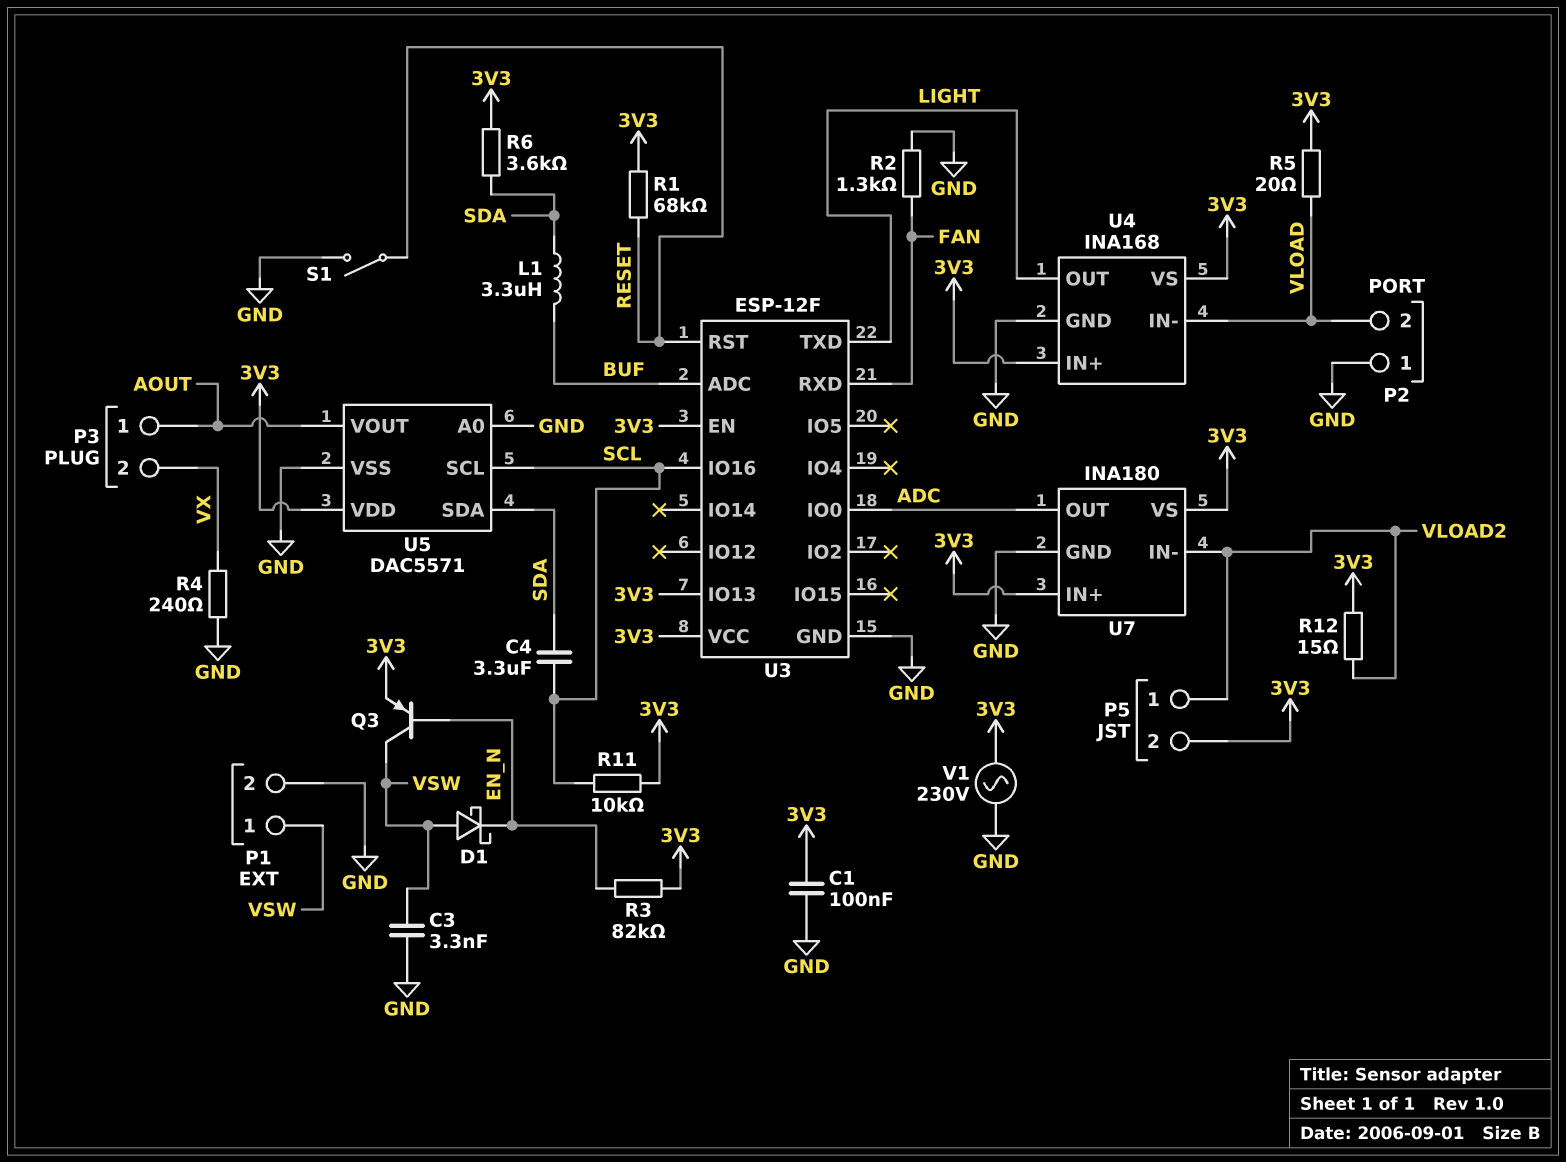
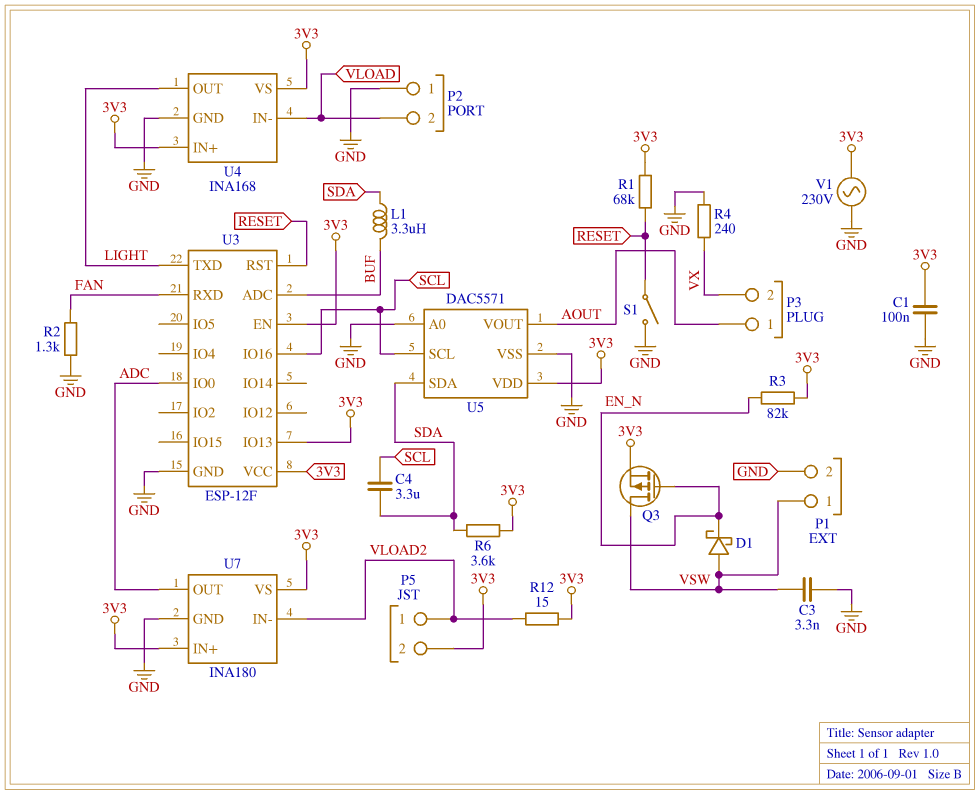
Q3: PNP (B EN_N, C VSW, E 3V3) -> PMOS (G EN_N, D VSW, S 3V3)
R5: 20 (3V3, VLOAD) -> none
R11: 10k (3V3, SCL) -> none

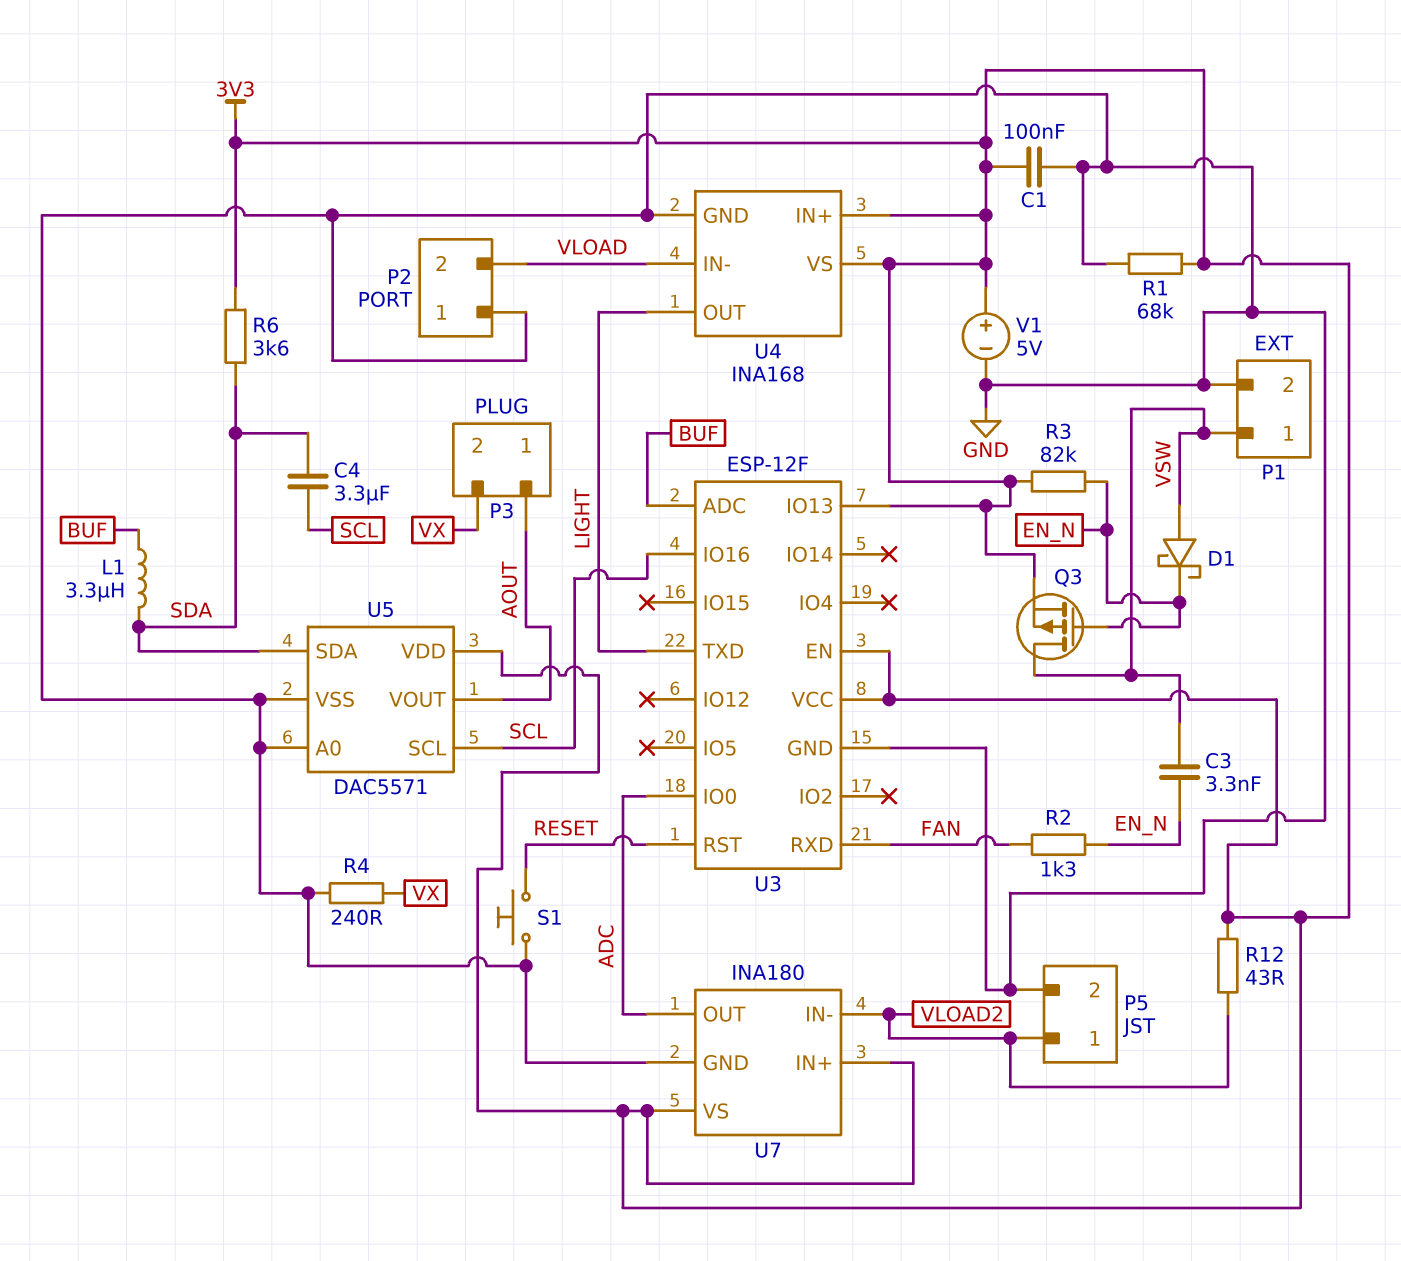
C3: 3.3nF (GND, VSW) -> 3.3nF (EN_N, VSW)
P5 pin 2: 3V3 -> GND
R1: 68k (3V3, RESET) -> 68k (3V3, GND)
R2: 1.3k (FAN, GND) -> 1.3k (EN_N, FAN)
R12: 15 (3V3, VLOAD2) -> 43 (3V3, VLOAD2)
S1: switch (GND, RESET) -> button (GND, RESET)
V1: AC 230V (3V3, GND) -> 5V (plus 3V3, minus GND)

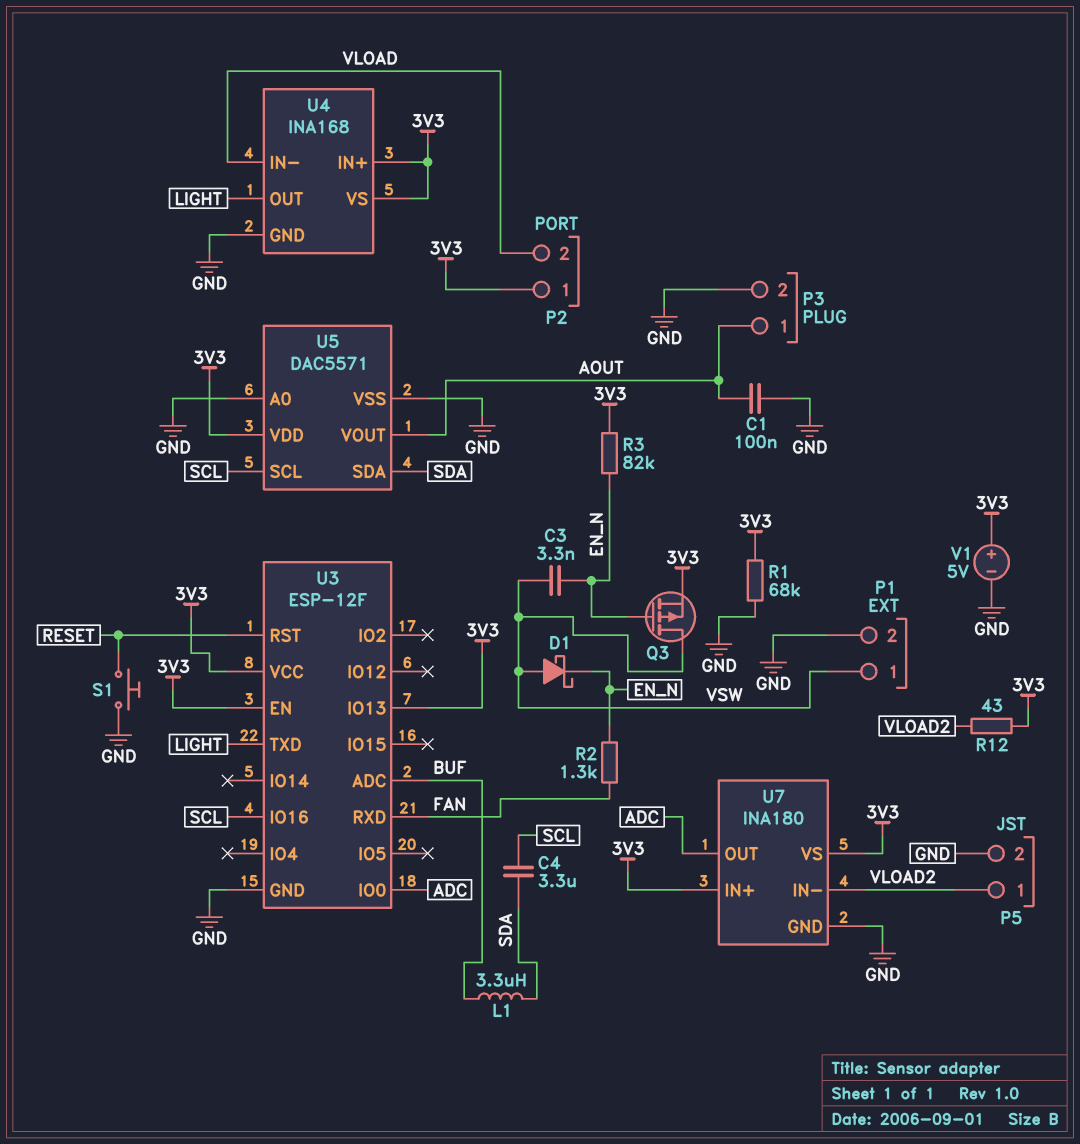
C1: 100nF (3V3, GND) -> 100nF (AOUT, GND)
P2 pin 1: GND -> 3V3
P3 pin 2: VX -> GND
R4: 240 (GND, VX) -> none
R6: 3.6k (3V3, SDA) -> none

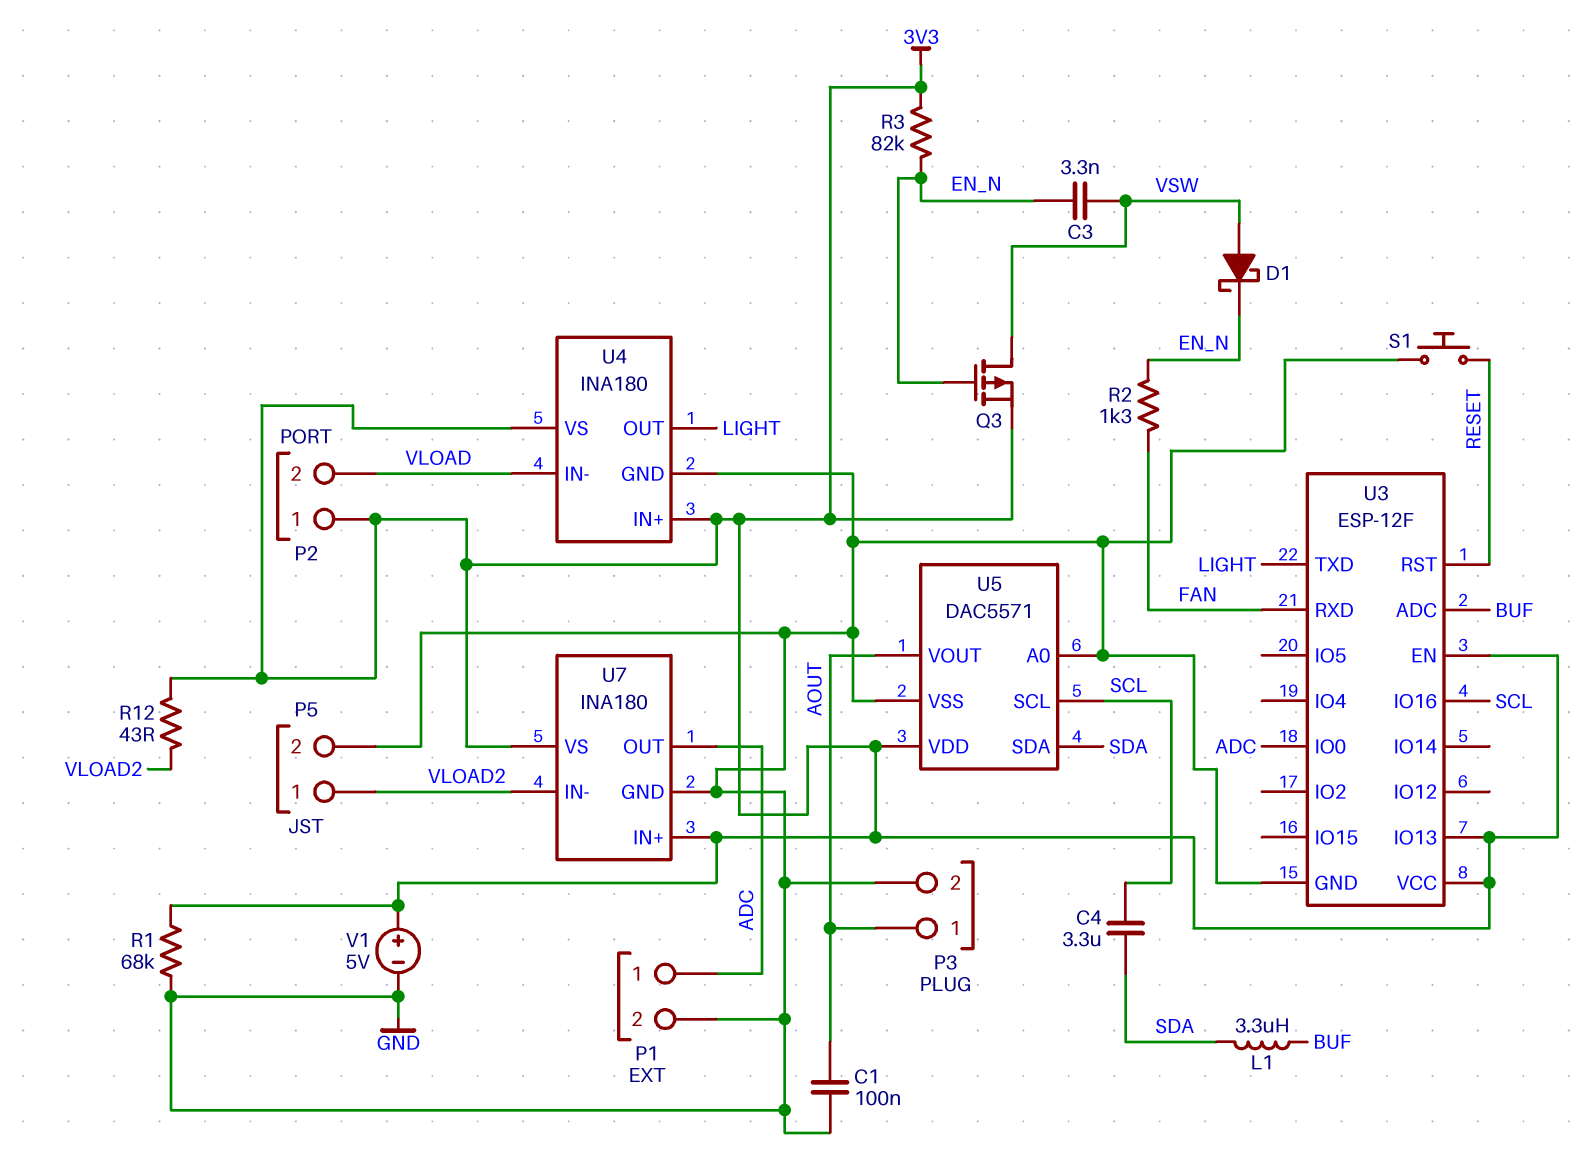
P1 pin 1: VSW -> ADC
U4: INA168 -> INA180

